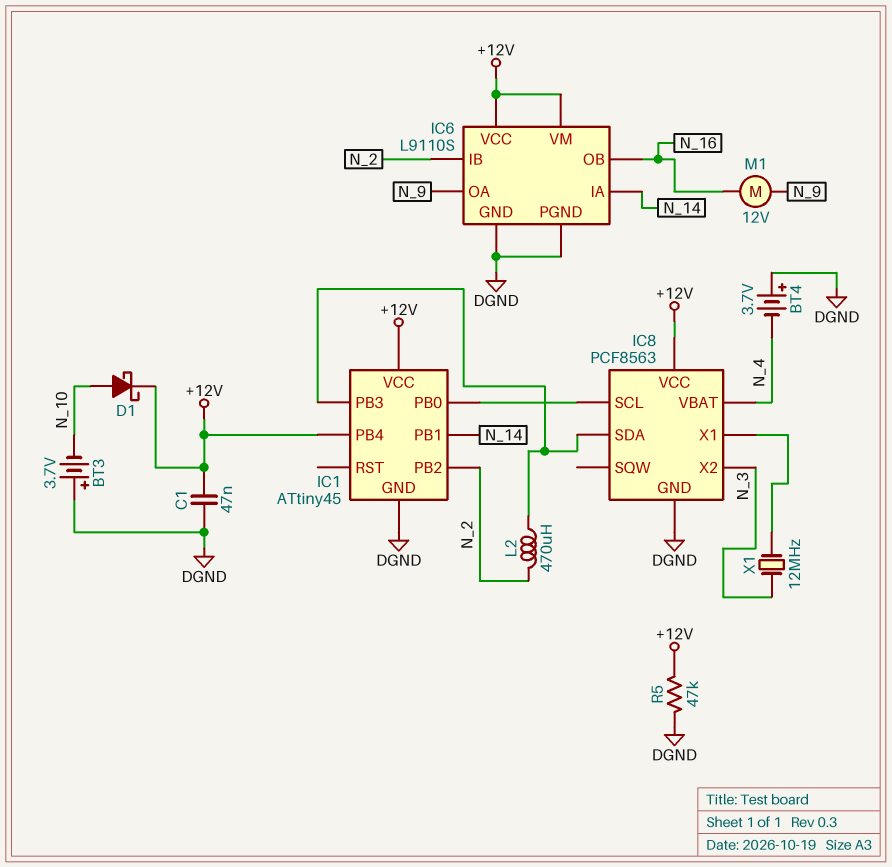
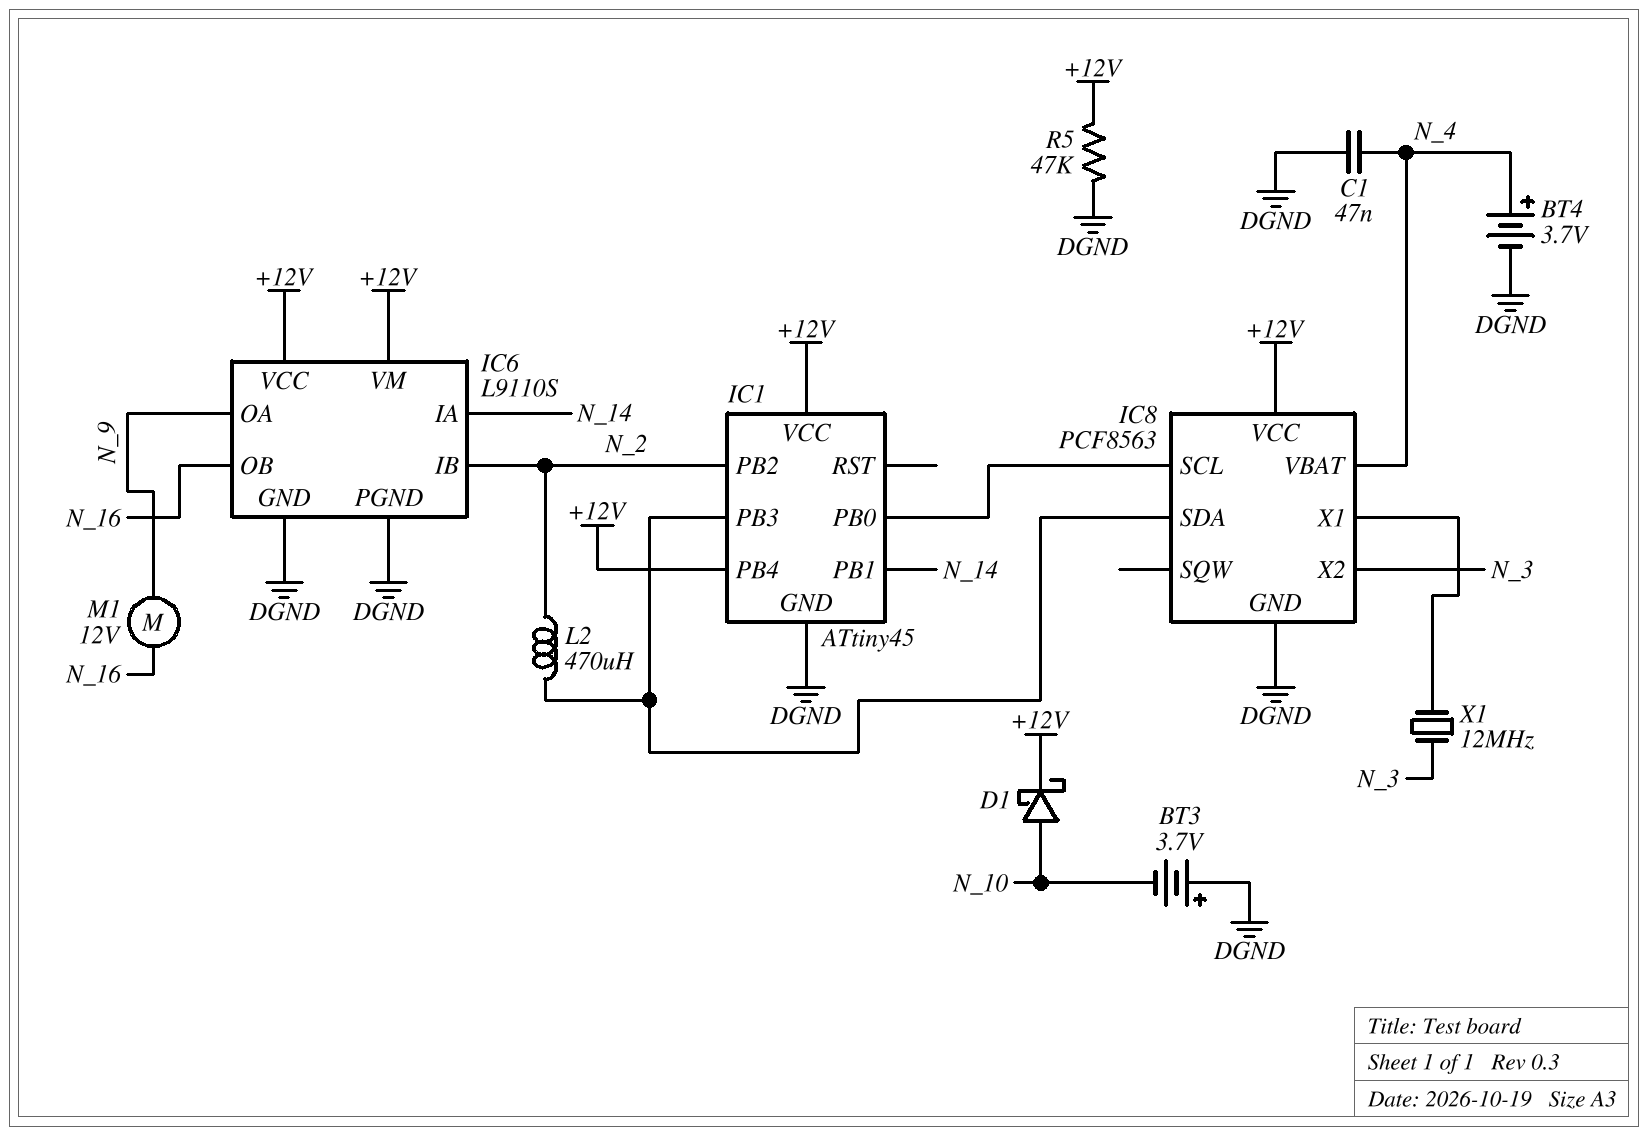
BT4: 3.7V (plus DGND, minus N_4) -> 3.7V (plus N_4, minus DGND)
C1: 47nF (+12V, DGND) -> 47nF (DGND, N_4)

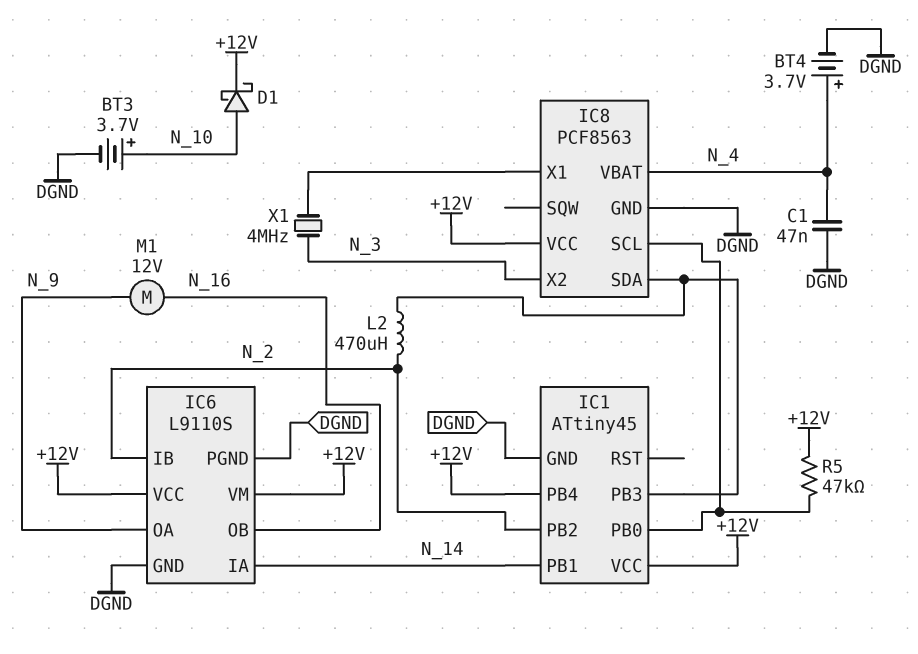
BT3: 3.7V (plus DGND, minus N_10) -> 3.7V (plus N_10, minus DGND)
R5: 47k (+12V, DGND) -> 47k (+12V, IC1/PB0)
X1: 12MHz (IC8/X1, N_3) -> 4MHz (IC8/X1, N_3)

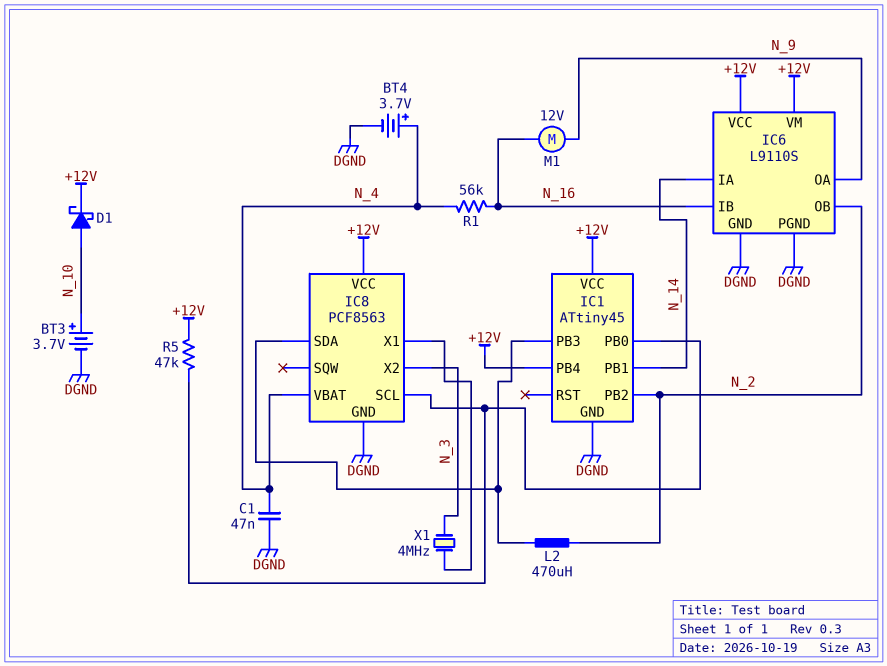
IC6 pin IB: N_2 -> N_16
IC6 pin OB: N_16 -> N_2
R1: none -> 56k (N_4, N_16)

